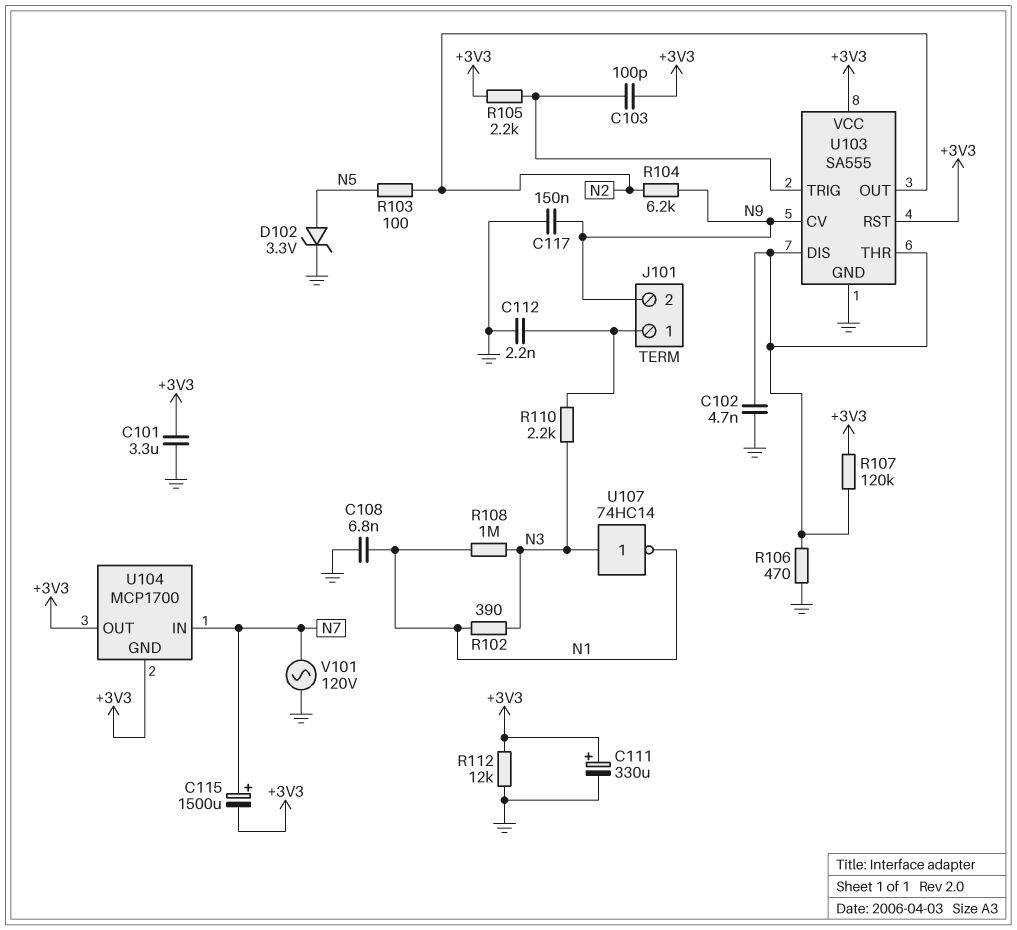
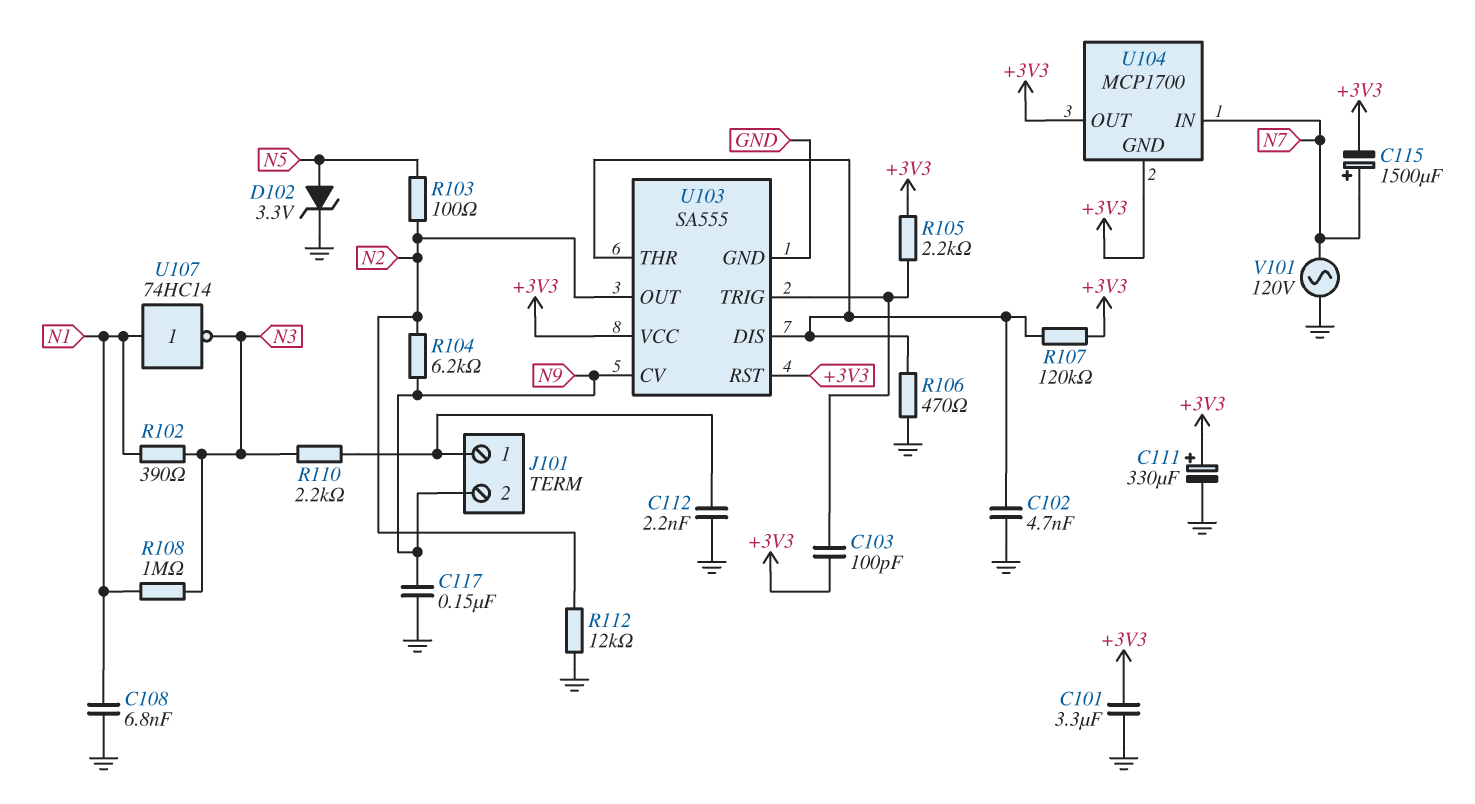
R112: 12k (+3V3, GND) -> 12k (GND, N2)
U107: NOT 74HC14 (in N3, out N1) -> NOT 74HC14 (in N1, out N3)

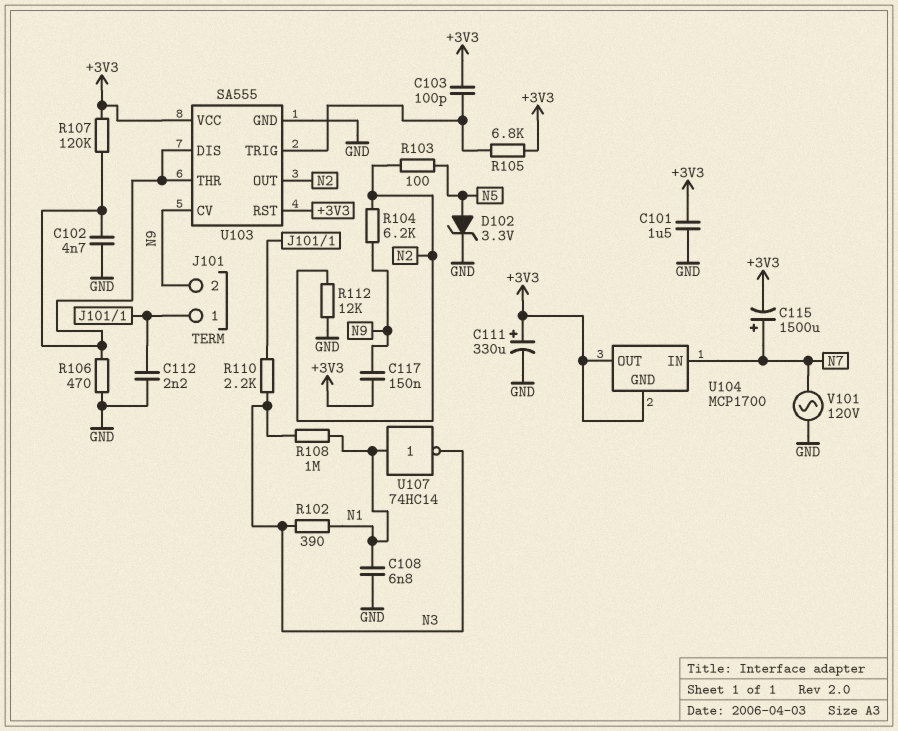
C101: 3.3uF (+3V3, GND) -> 1.5uF (+3V3, GND)
C117: 150nF (GND, N9) -> 150nF (+3V3, N9)
R105: 2.2k (+3V3, U103/TRIG) -> 6.8k (+3V3, U103/TRIG)

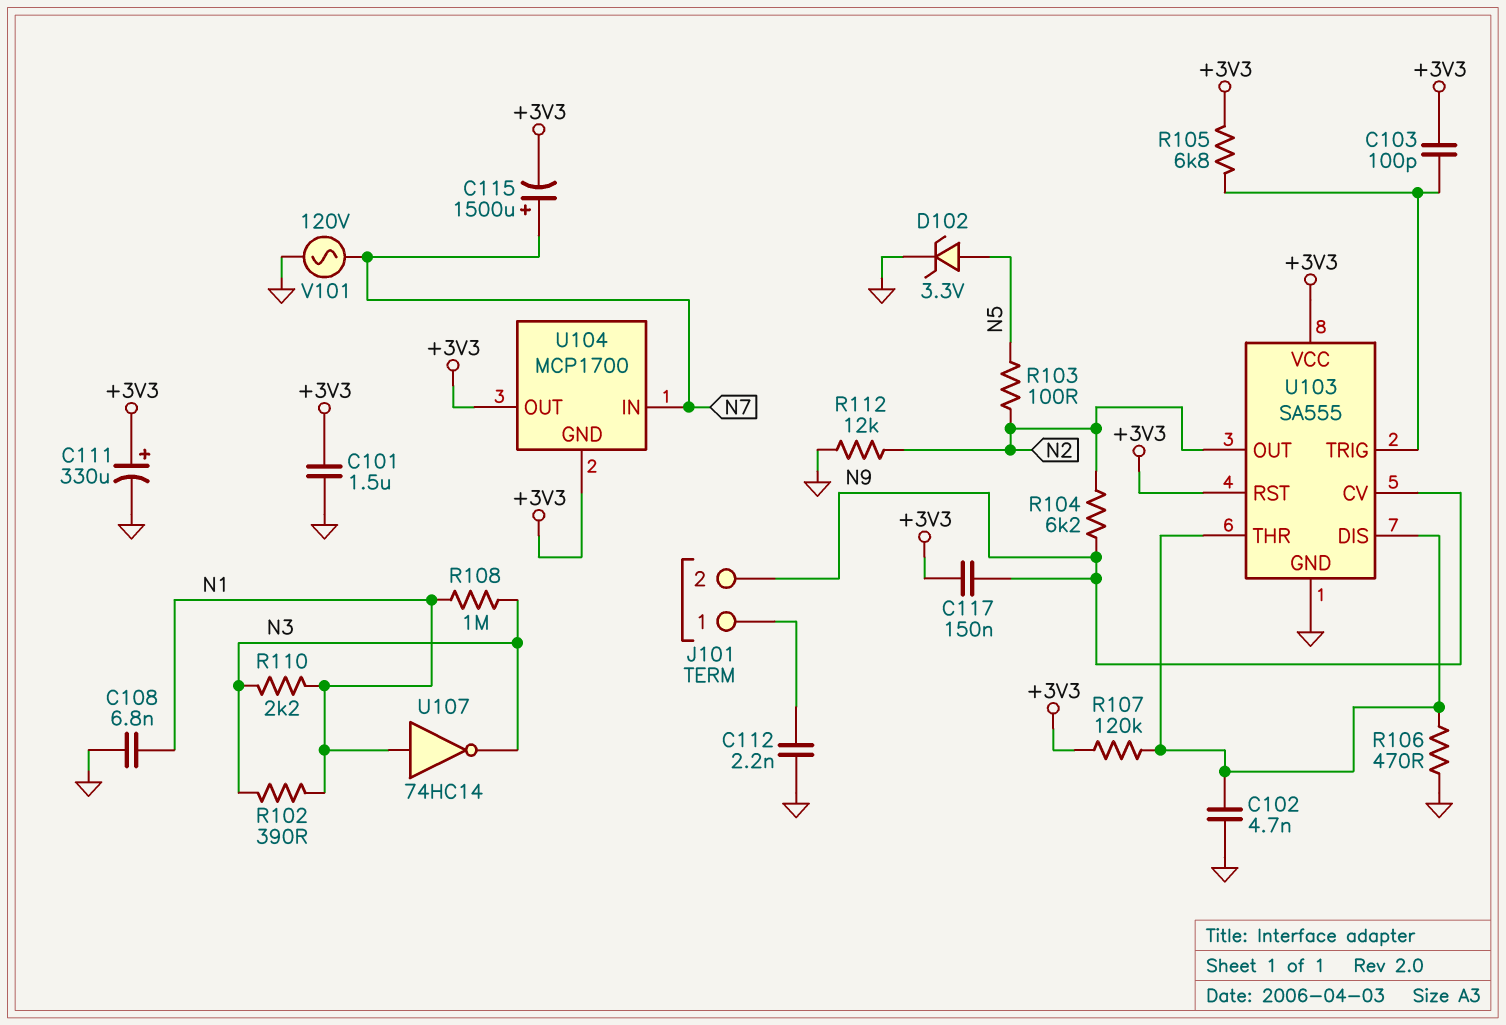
R110: 2.2k (J101/1, N3) -> 2.2k (N1, N3)

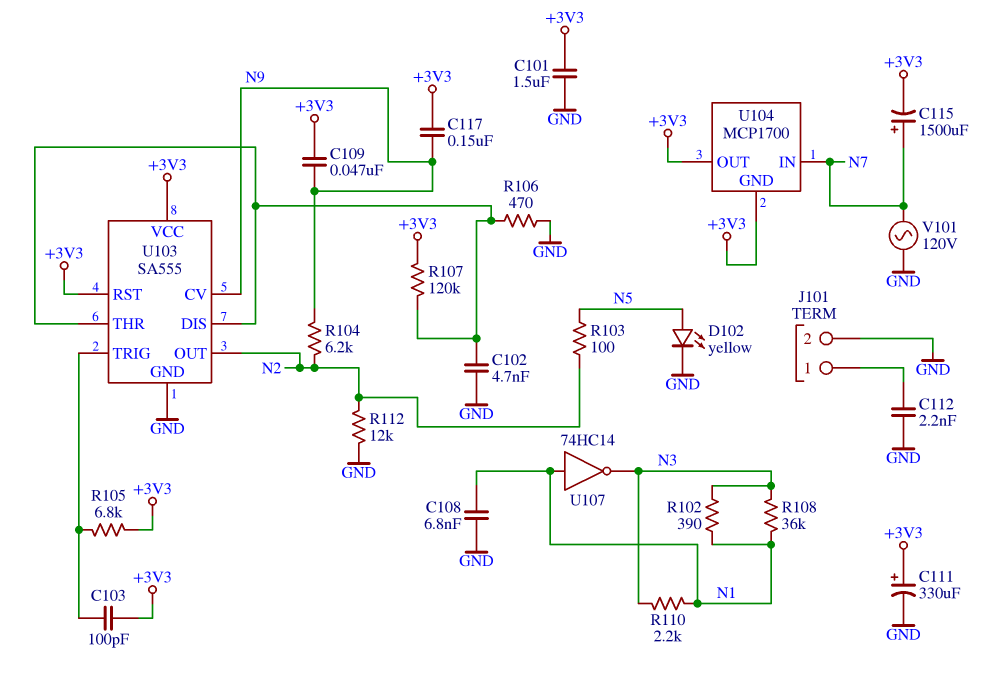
C109: none -> 47nF (+3V3, N9)
D102: zener 3.3V (A N5, K GND) -> LED yellow (A N5, K GND)
J101 pin 2: N9 -> GND
R108: 1M (N1, N3) -> 36k (N1, N3)

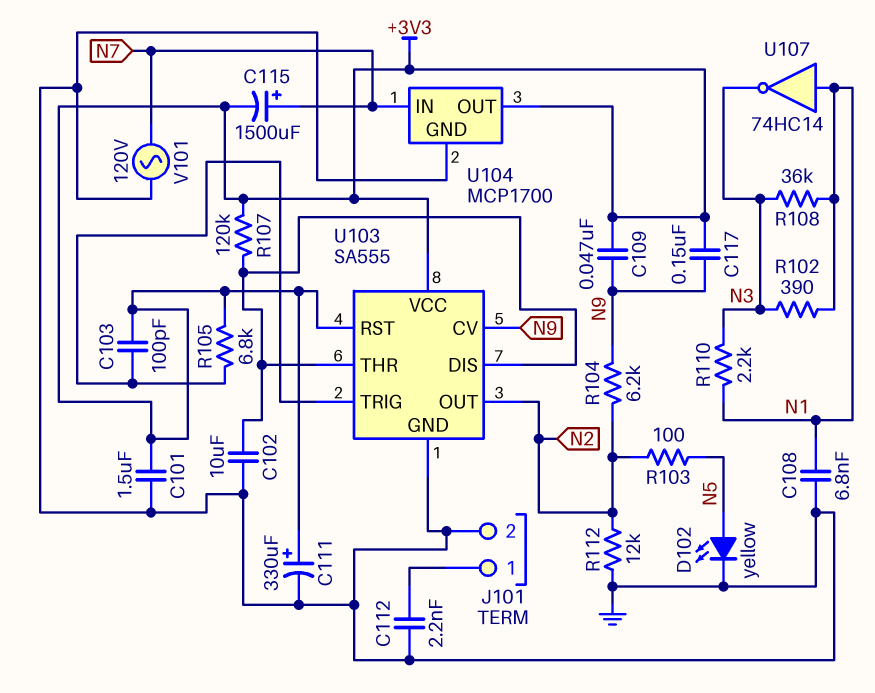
C102: 4.7nF (GND, U103/DIS) -> 10uF (GND, U103/DIS)
R106: 470 (GND, U103/DIS) -> none
U104 pin GND: +3V3 -> GND

